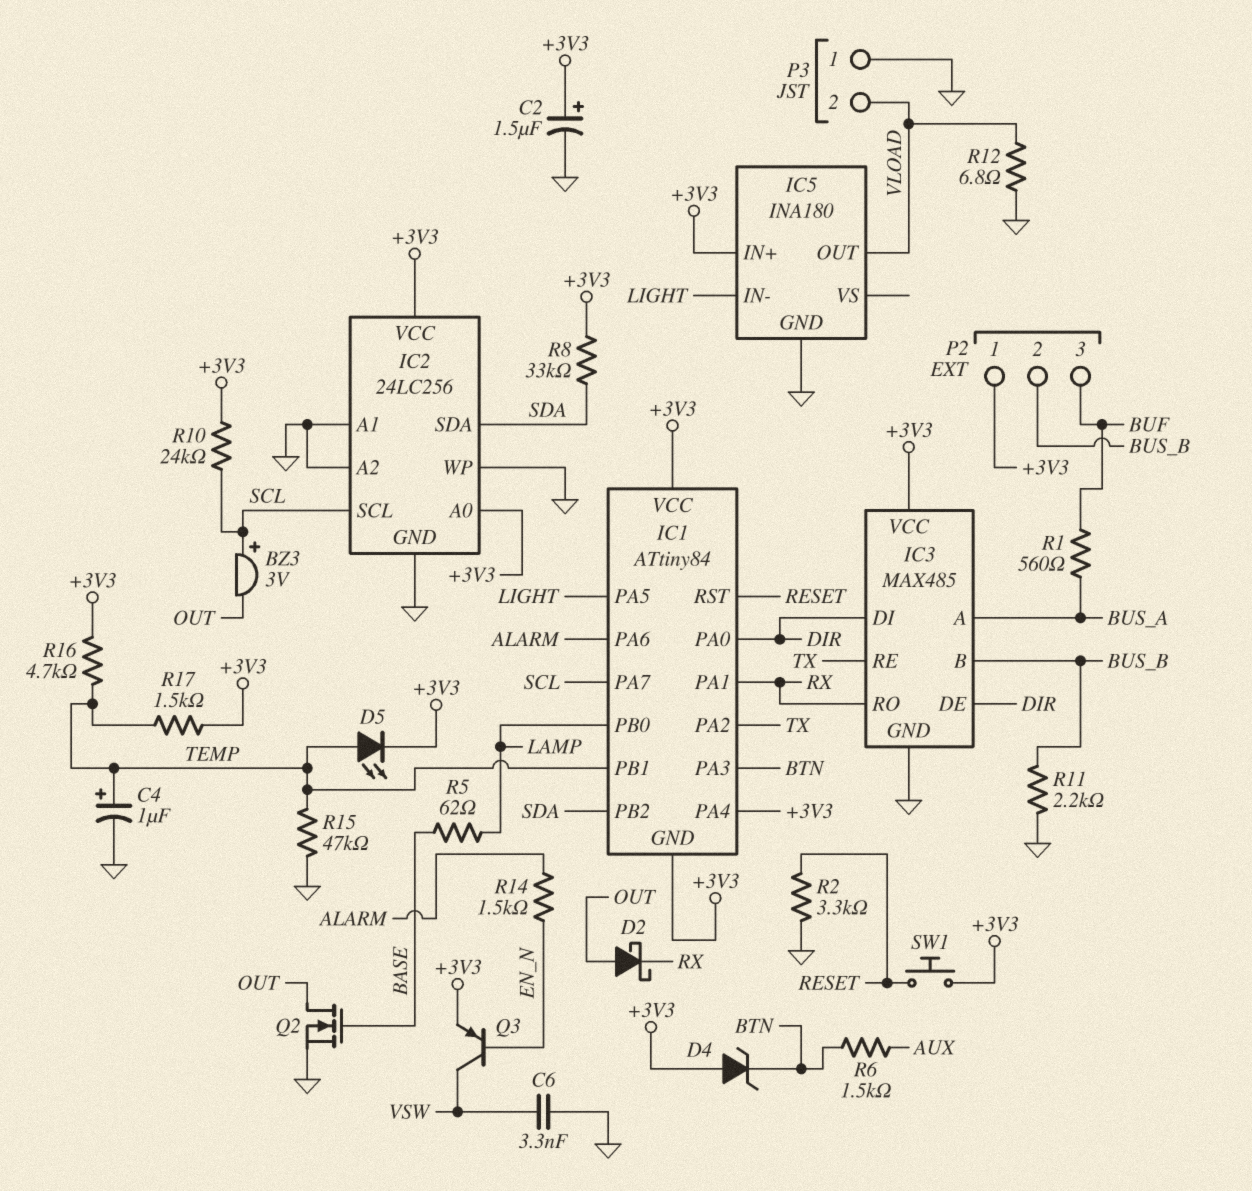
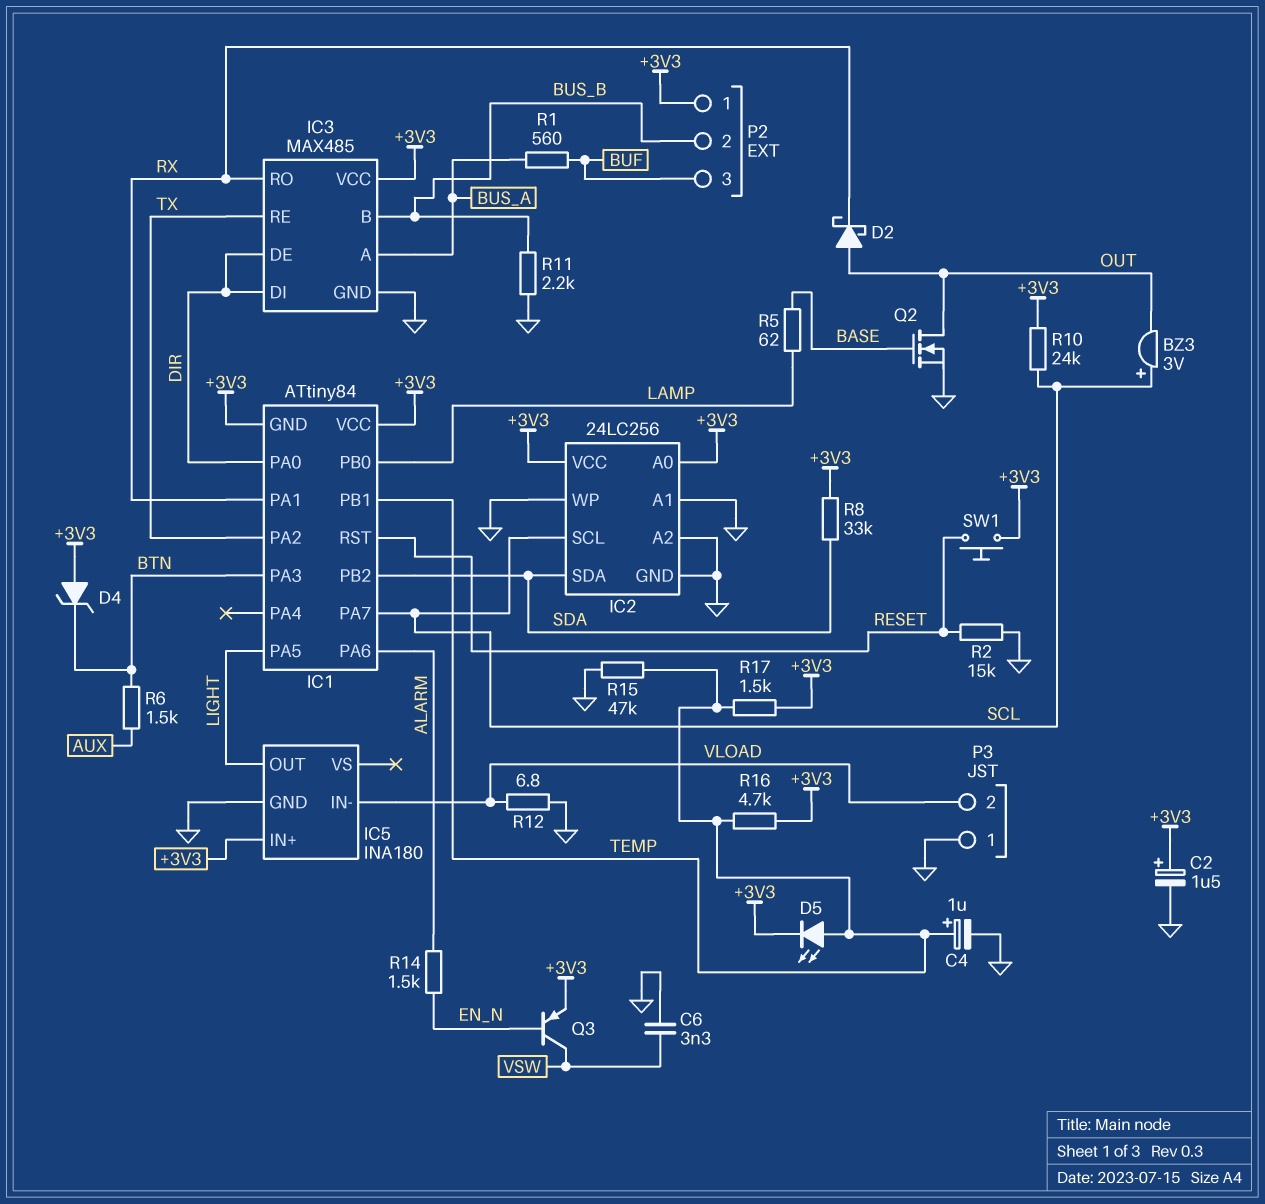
IC1 pin PA4: +3V3 -> none
IC5 pin IN-: LIGHT -> VLOAD
IC5 pin OUT: VLOAD -> LIGHT
R2: 3.3k (GND, RESET) -> 15k (GND, RESET)

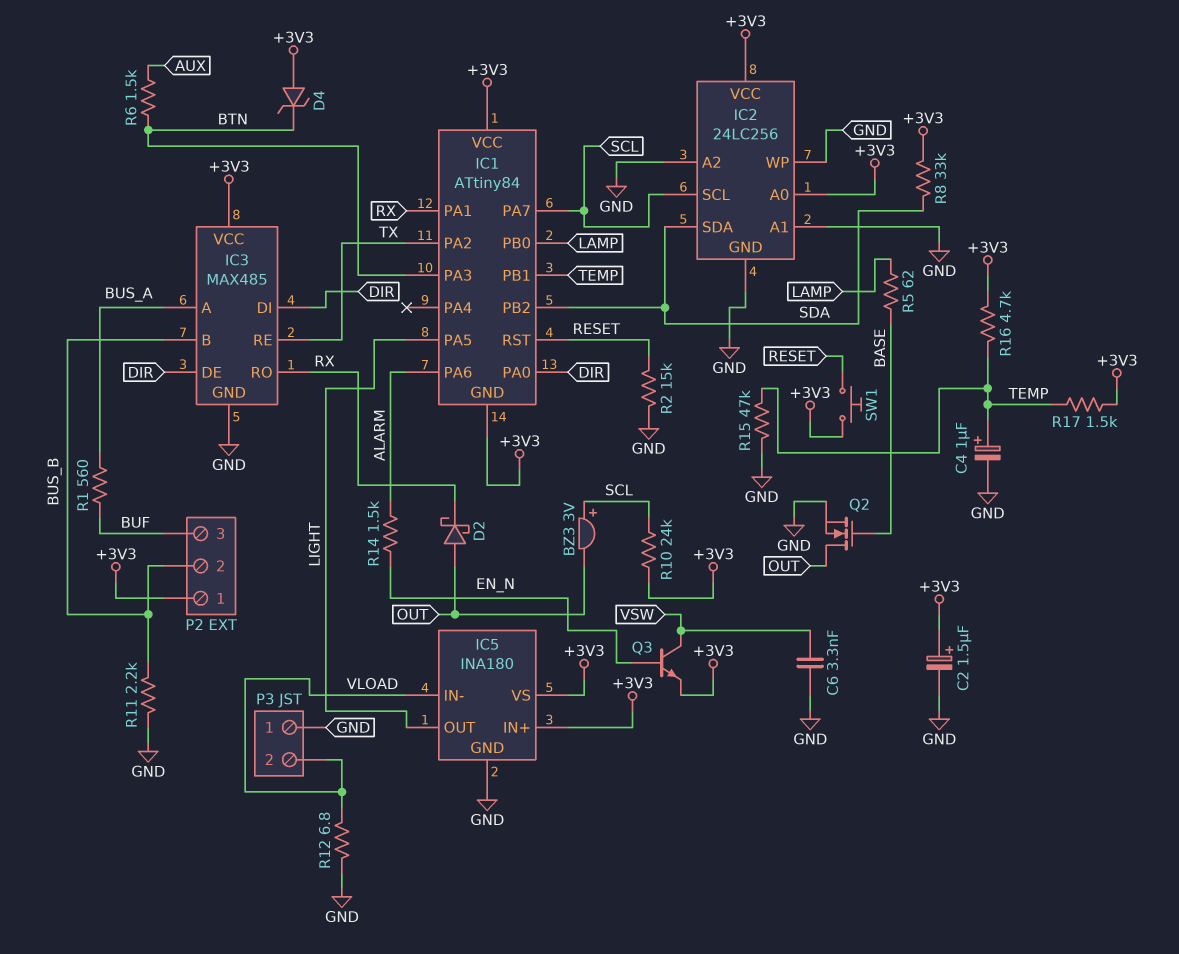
D5: LED (A TEMP, K +3V3) -> none
IC5 pin VS: none -> +3V3
Q3: PNP (B EN_N, C VSW, E +3V3) -> NPN (B EN_N, C VSW, E +3V3)

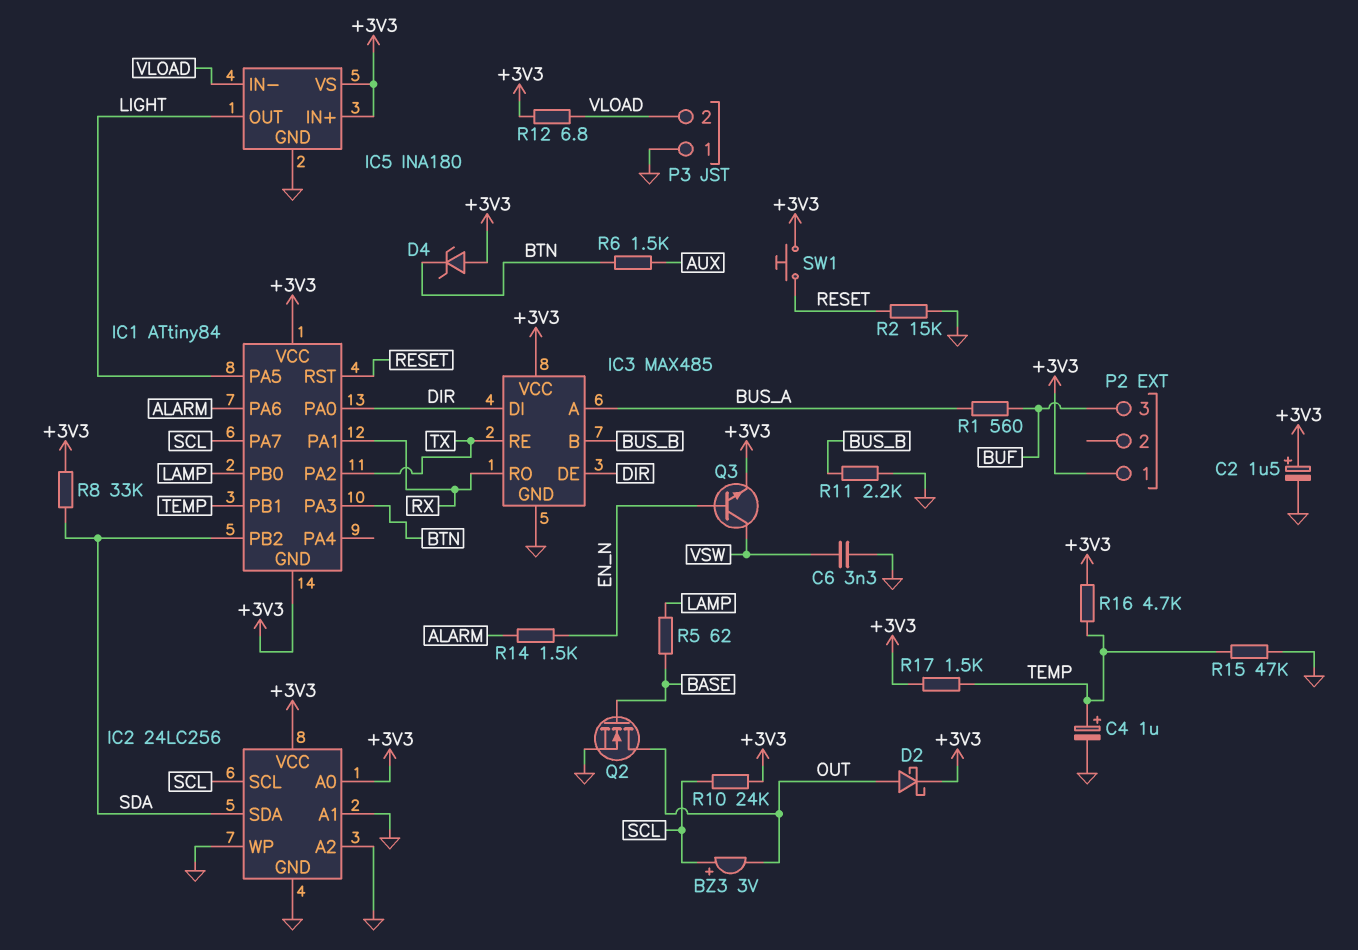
D2: schottky (A OUT, K RX) -> schottky (A OUT, K +3V3)
P2 pin 2: BUS_B -> none
R12: 6.8 (GND, VLOAD) -> 6.8 (+3V3, VLOAD)

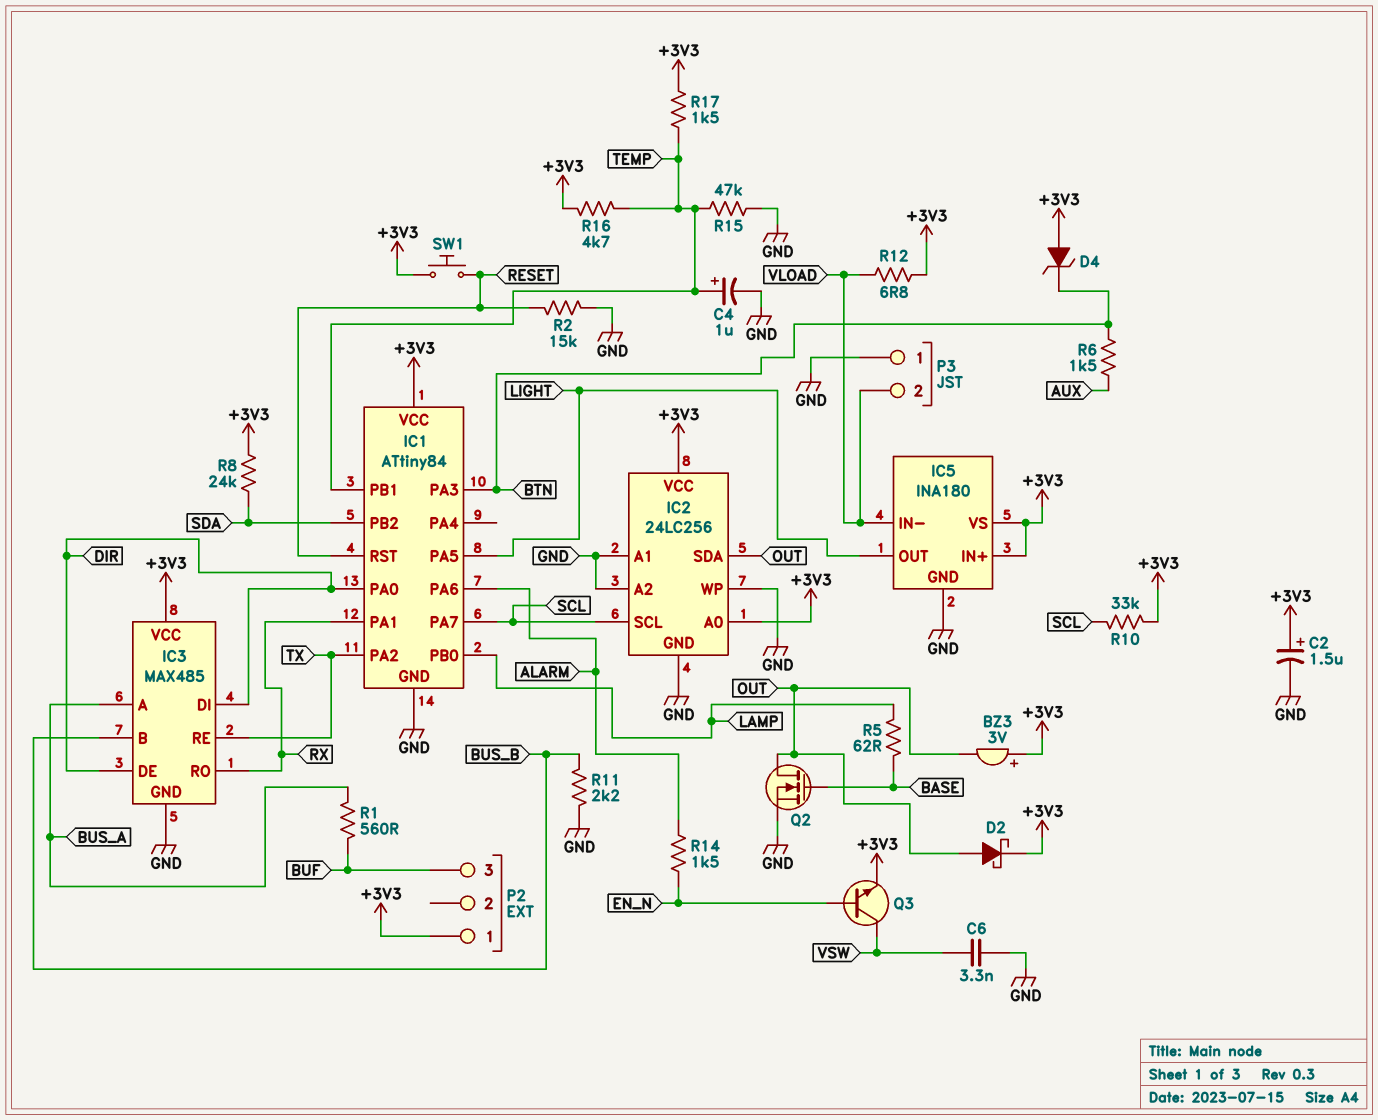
BZ3: buzzer 3V (plus SCL, minus OUT) -> buzzer 3V (plus +3V3, minus OUT)
IC1 pin GND: +3V3 -> GND
IC2 pin SDA: SDA -> OUT
R8: 33k (+3V3, SDA) -> 24k (+3V3, SDA)
R10: 24k (+3V3, SCL) -> 33k (+3V3, SCL)

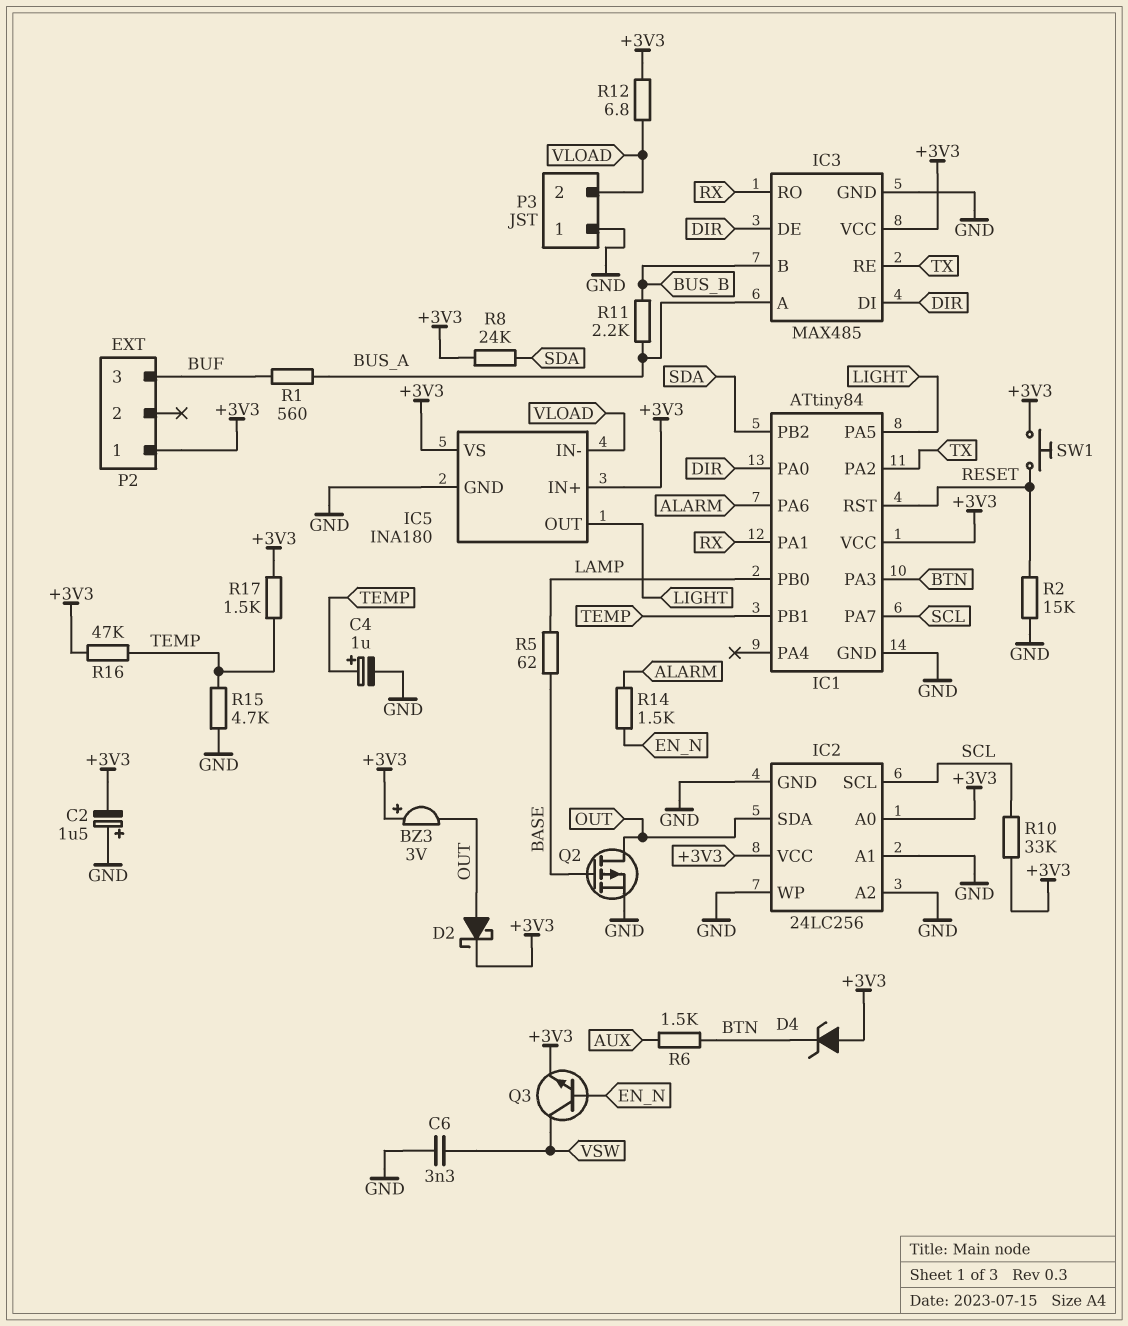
C2: 1.5uF (plus +3V3, minus GND) -> 1.5uF (plus GND, minus +3V3)
Q2: NMOS (G BASE, D OUT, S GND) -> PMOS (G BASE, D OUT, S GND)
R11: 2.2k (BUS_B, GND) -> 2.2k (BUS_A, BUS_B)
R15: 47k (GND, TEMP) -> 4.7k (GND, TEMP)
R16: 4.7k (+3V3, TEMP) -> 47k (+3V3, TEMP)

